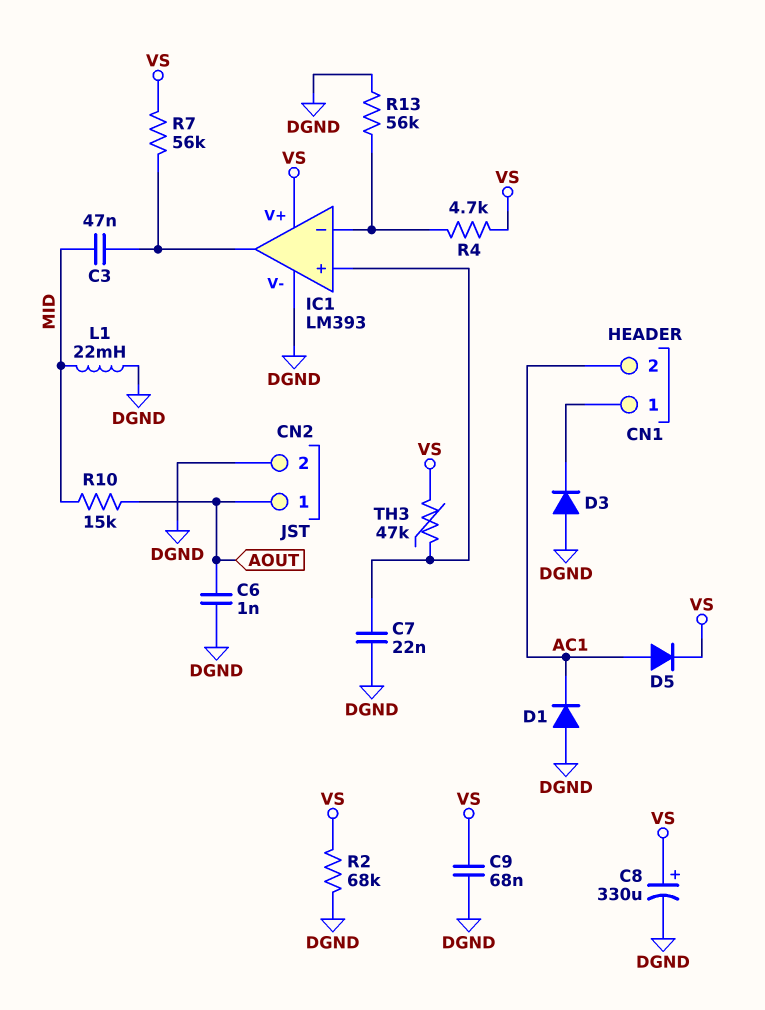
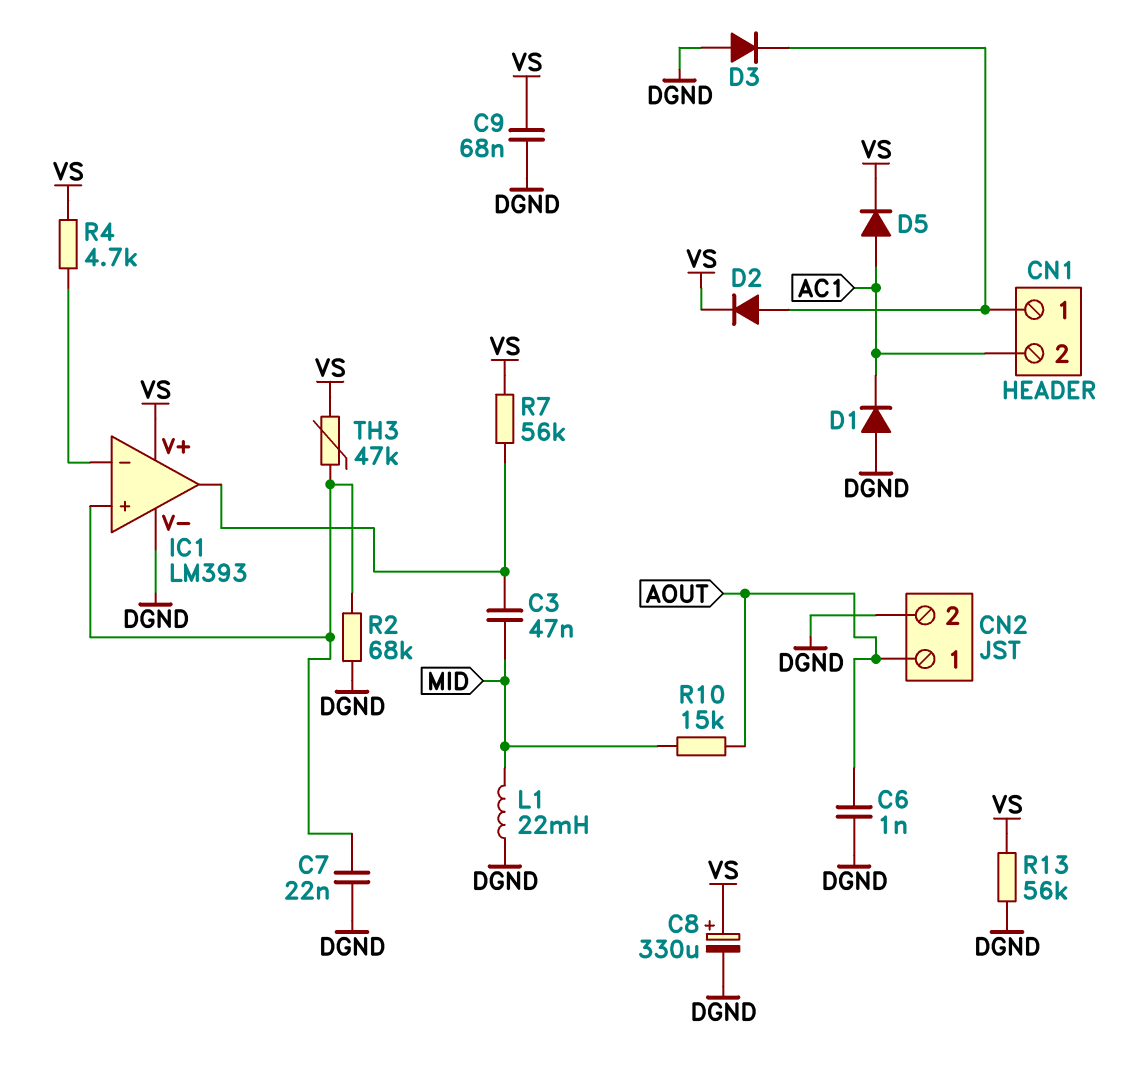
D2: none -> diode (A CN1/1, K VS)
R2: 68k (DGND, VS) -> 68k (DGND, IC1/in+)
R13: 56k (DGND, IC1/in-) -> 56k (DGND, VS)

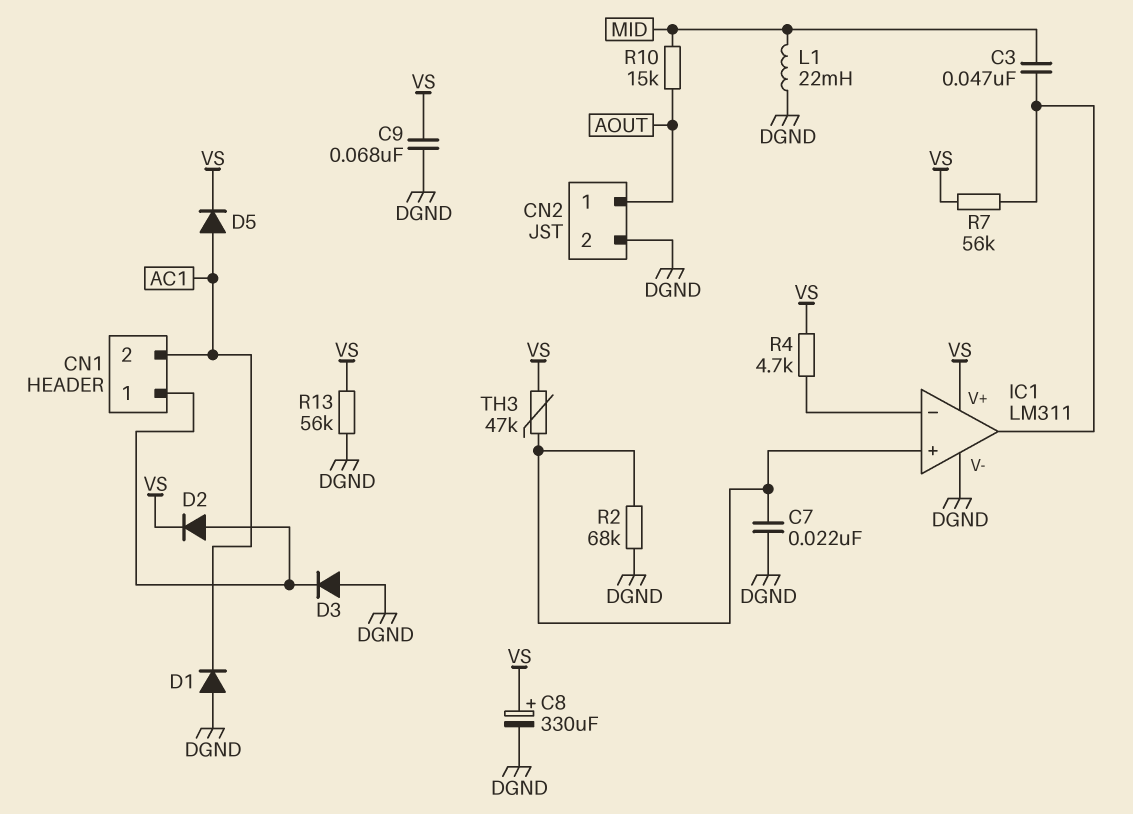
C6: 1nF (AOUT, DGND) -> none
IC1: LM393 -> LM311

